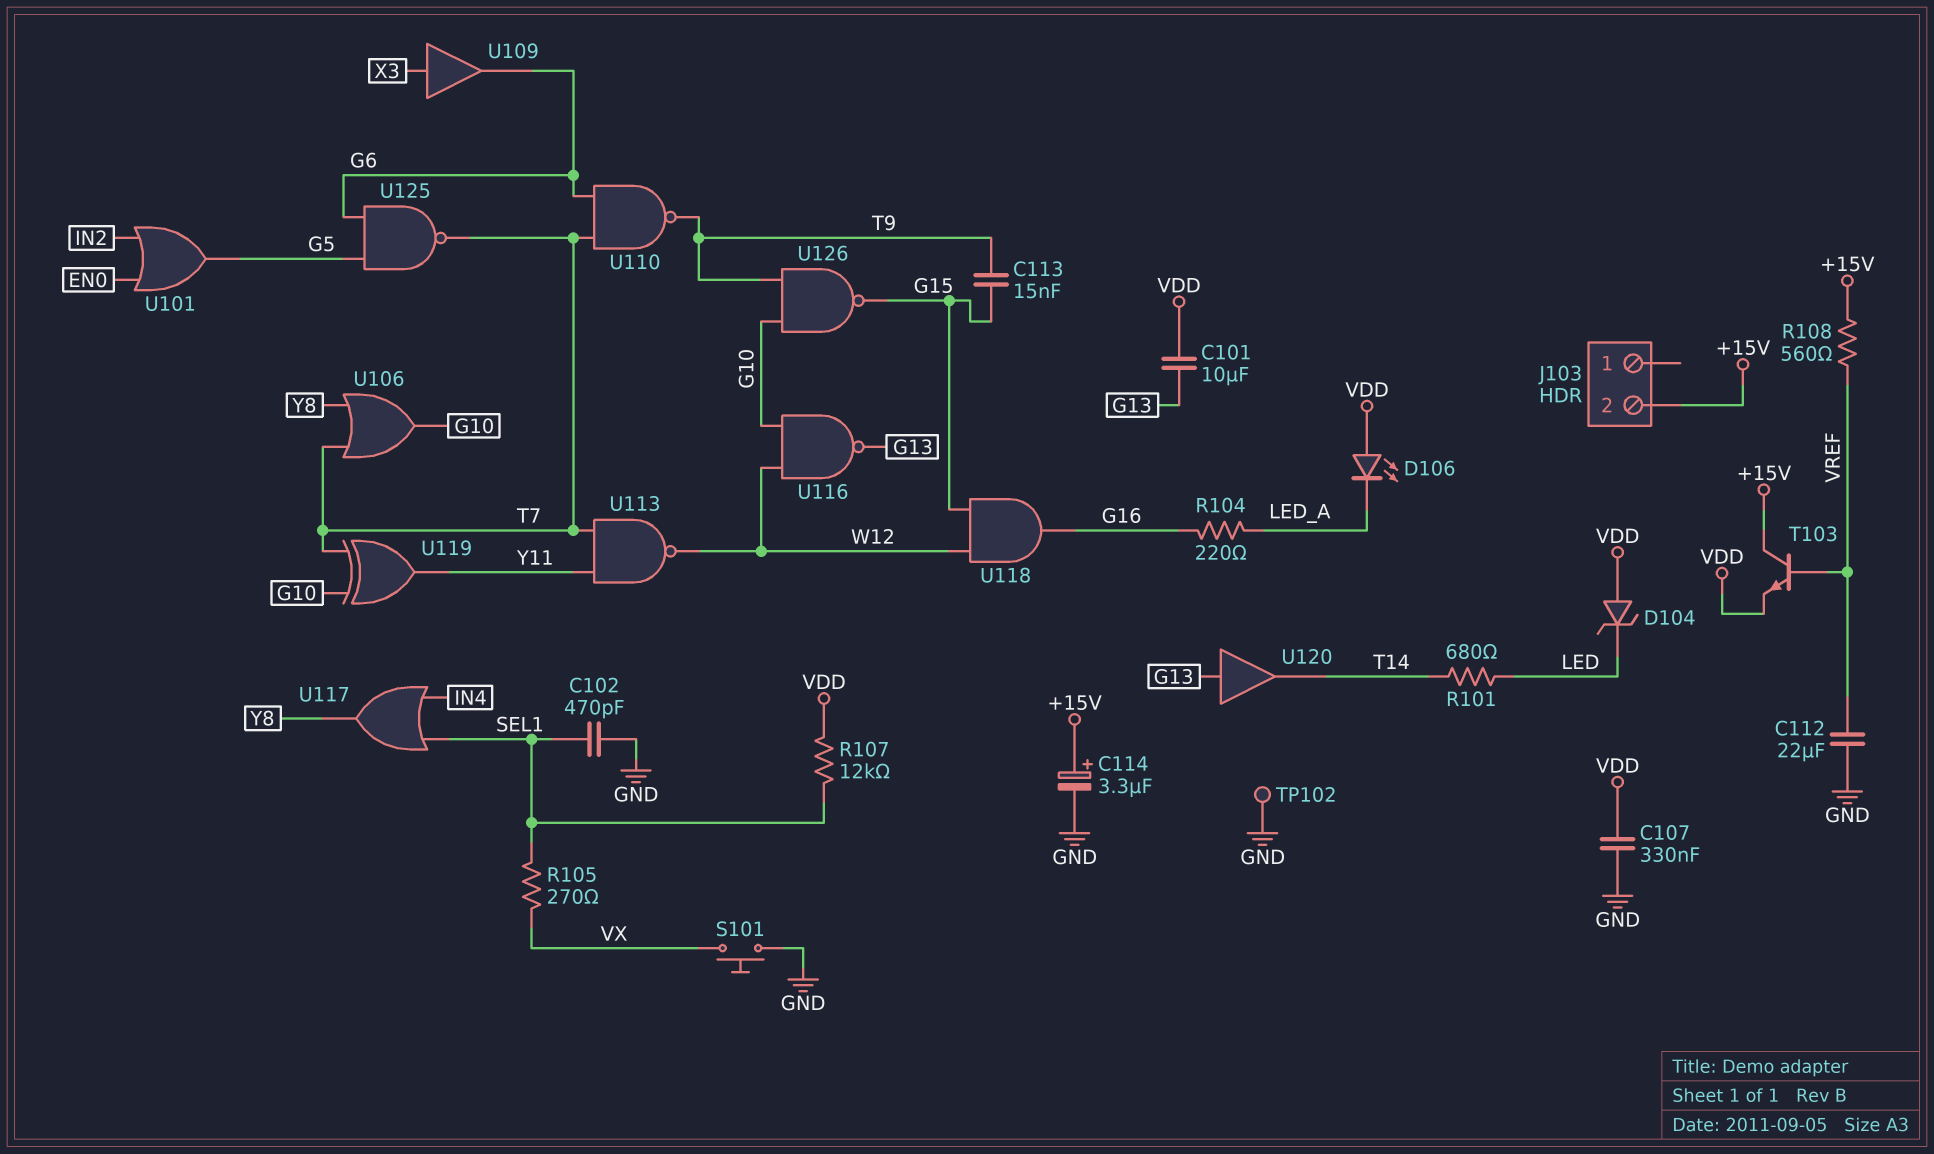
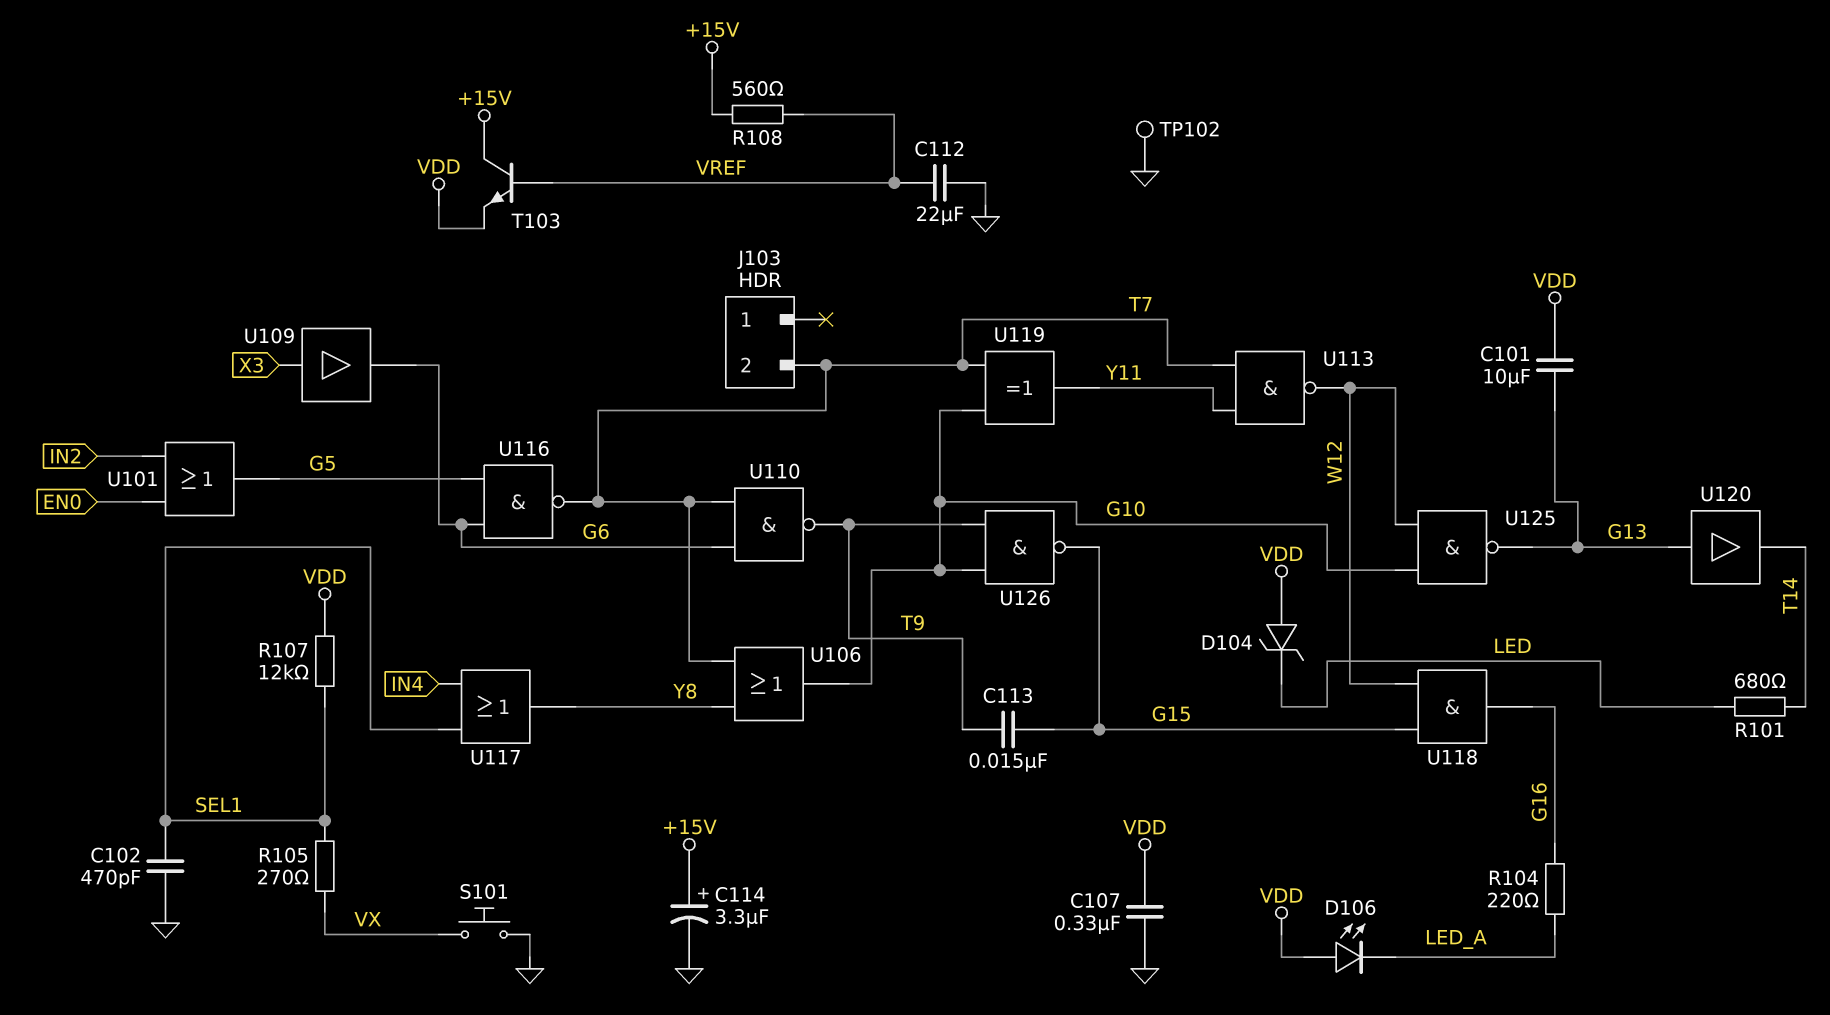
J103 pin 2: +15V -> T7
U116: NAND (in G10, in W12, out G13) -> NAND (in G5, in G6, out T7)
U125: NAND (in G5, in G6, out T7) -> NAND (in G10, in W12, out G13)

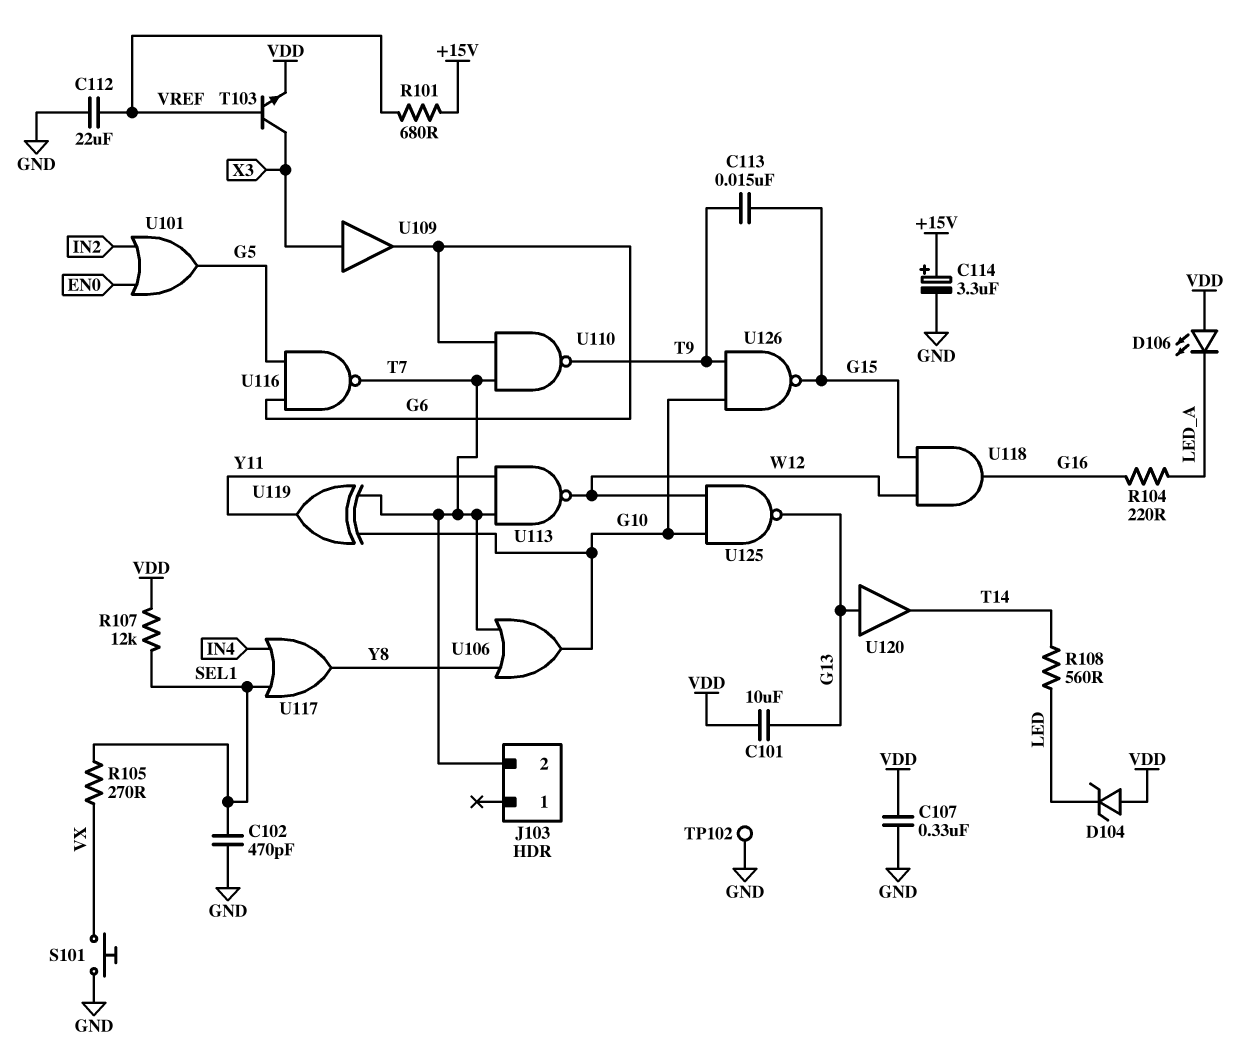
R101: 680 (LED, T14) -> 680 (+15V, VREF)
R108: 560 (+15V, VREF) -> 560 (LED, T14)
T103: NPN (B VREF, C +15V, E VDD) -> NPN (B VREF, C X3, E VDD)

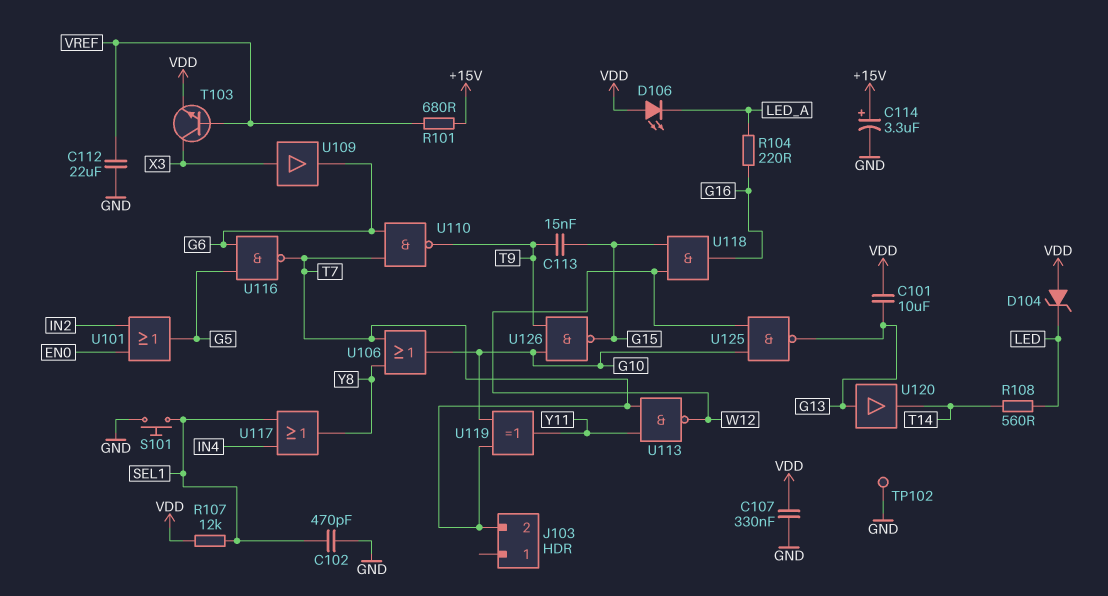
R105: 270 (SEL1, VX) -> none
S101: button (GND, VX) -> button (GND, SEL1)

